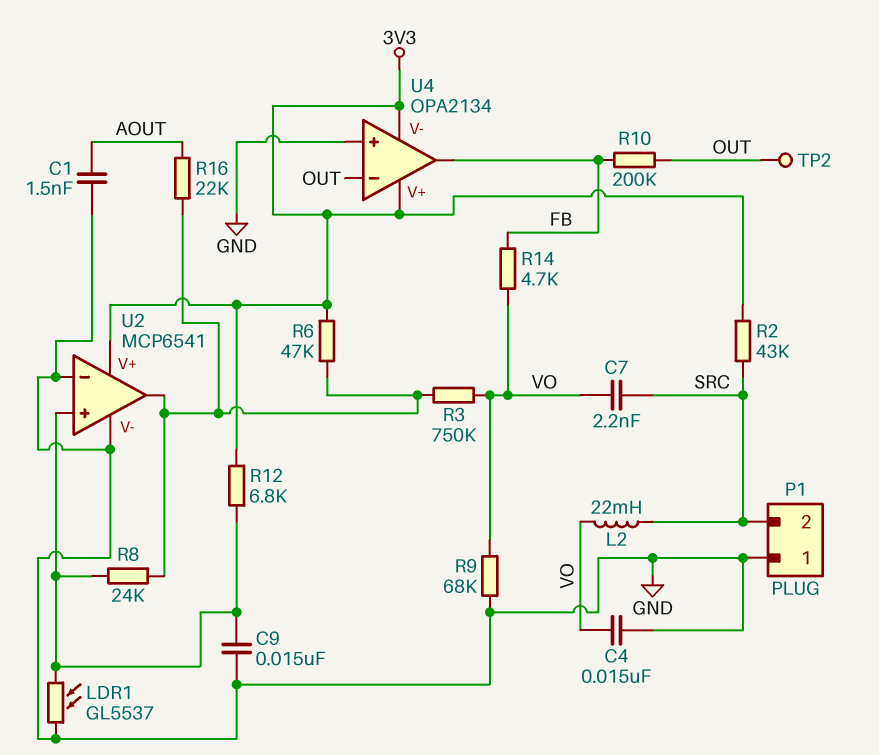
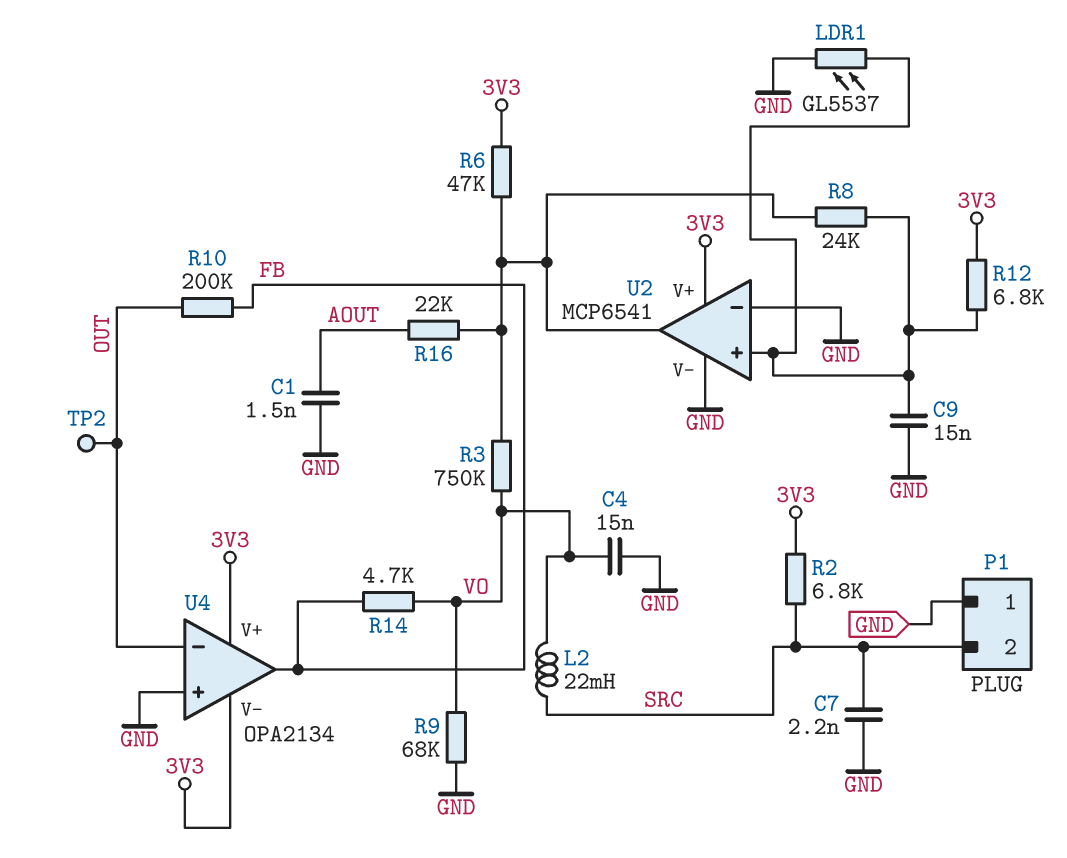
C7: 2.2nF (SRC, VO) -> 2.2nF (GND, SRC)
R2: 43k (3V3, SRC) -> 6.8k (3V3, SRC)

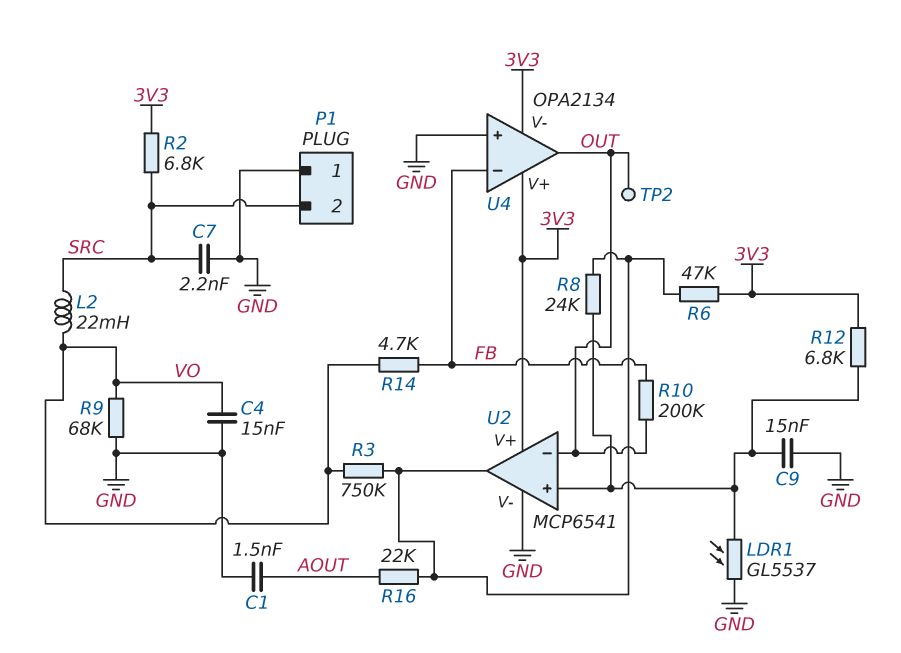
U2 pin in-: GND -> OUT
U4 pin in-: OUT -> FB
U4 pin out: FB -> OUT

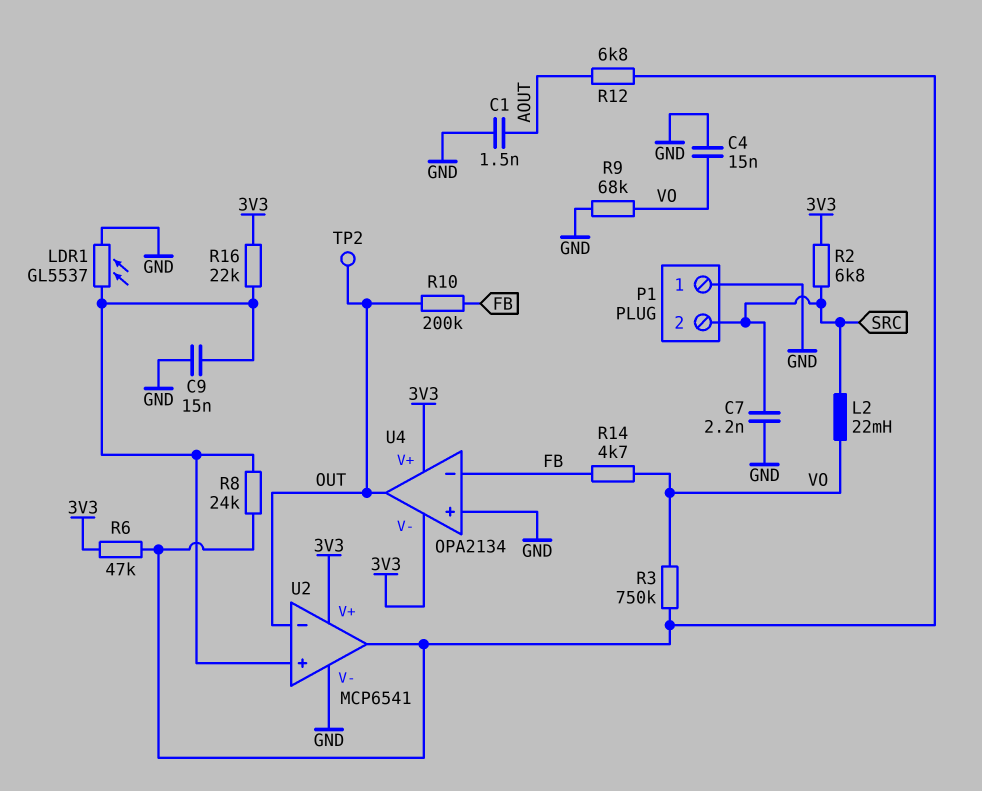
R12: 6.8k (3V3, U2/in+) -> 6.8k (AOUT, U2/out)
R16: 22k (AOUT, U2/out) -> 22k (3V3, U2/in+)

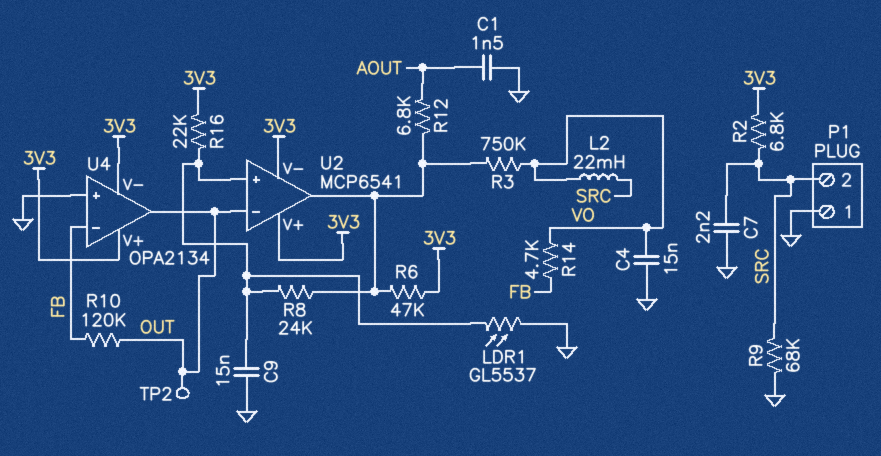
R9: 68k (GND, VO) -> 68k (GND, SRC)
R10: 200k (FB, OUT) -> 120k (FB, OUT)
U2 pin V-: GND -> 3V3

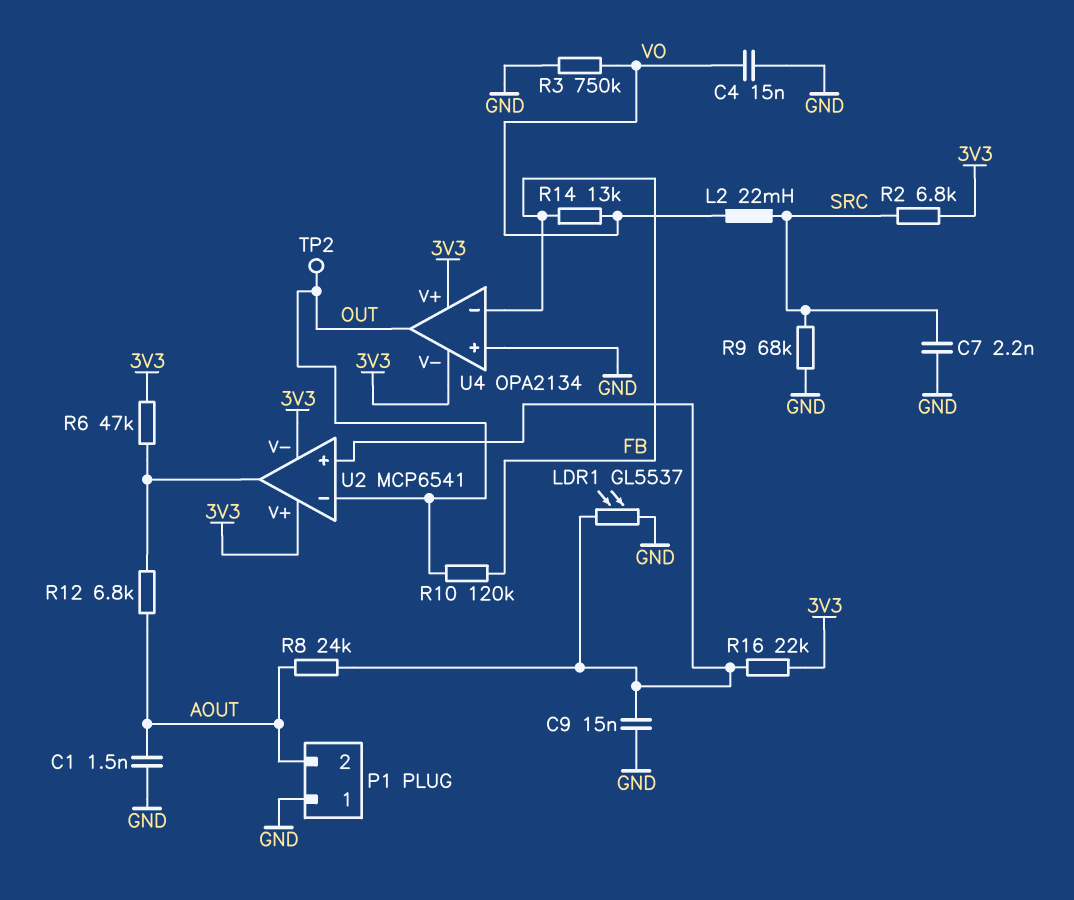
P1 pin 2: SRC -> AOUT
R3: 750k (U2/out, VO) -> 750k (GND, VO)
R8: 24k (U2/in+, U2/out) -> 24k (AOUT, U2/in+)
R14: 4.7k (FB, VO) -> 13k (FB, VO)

